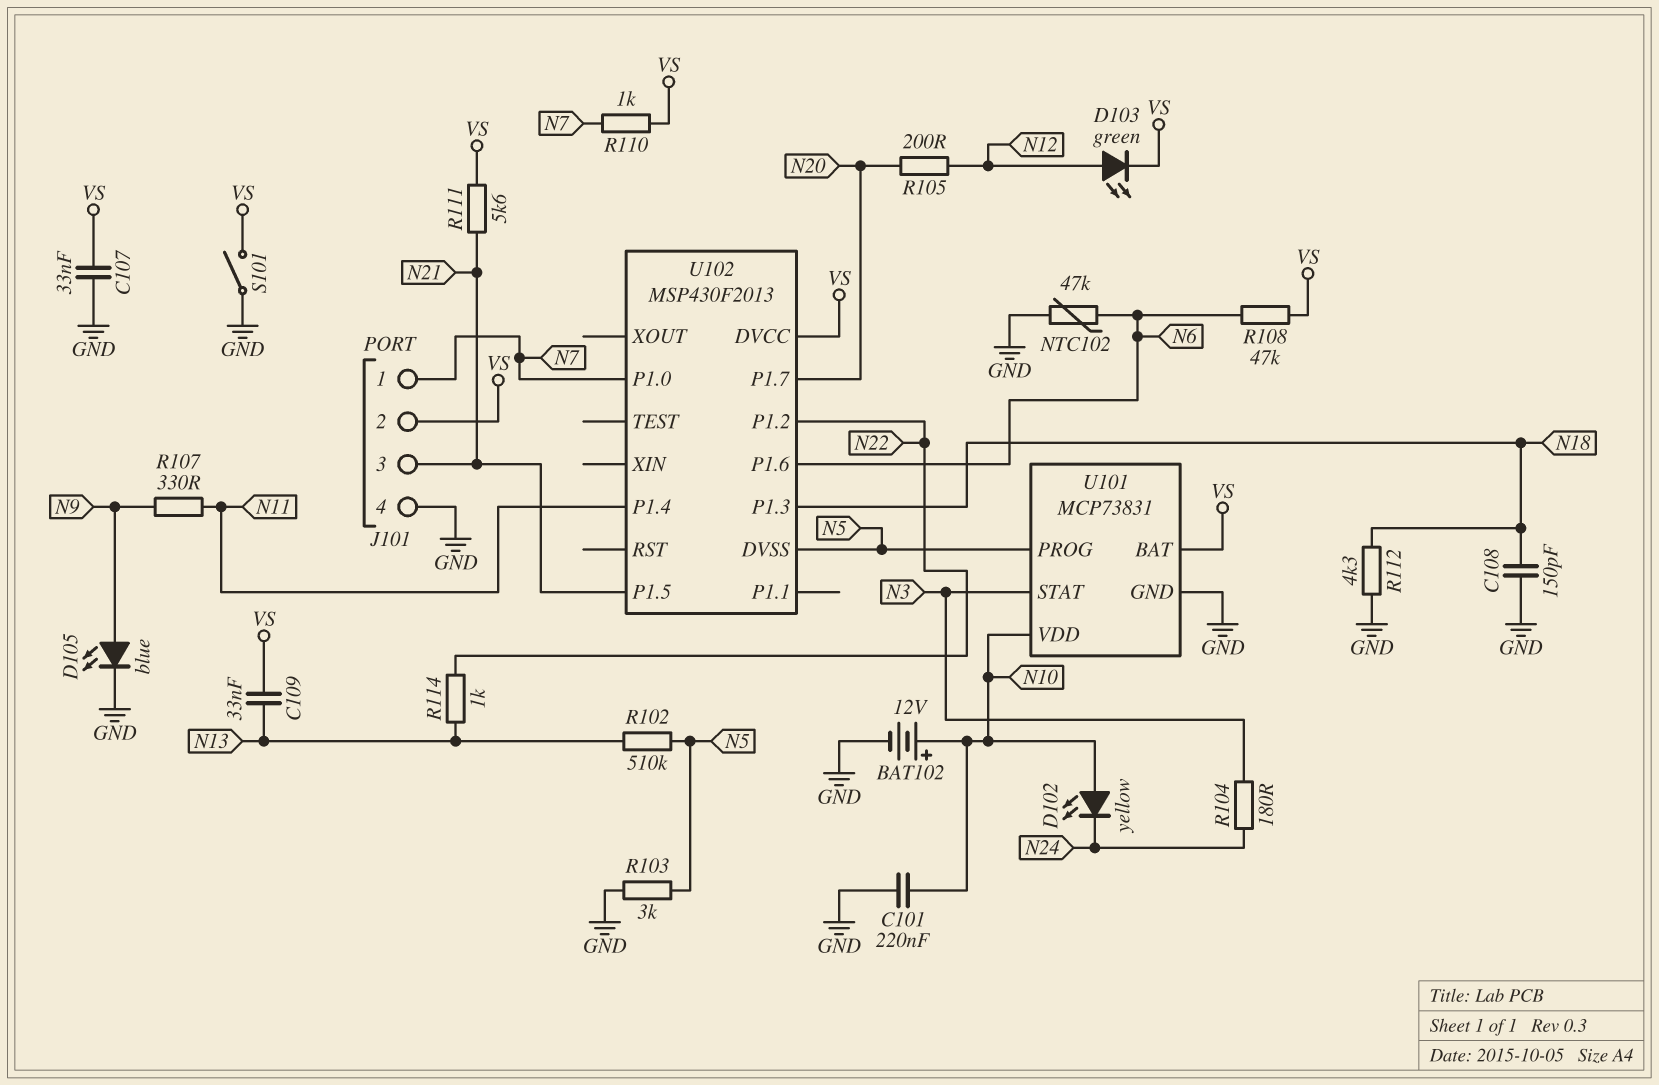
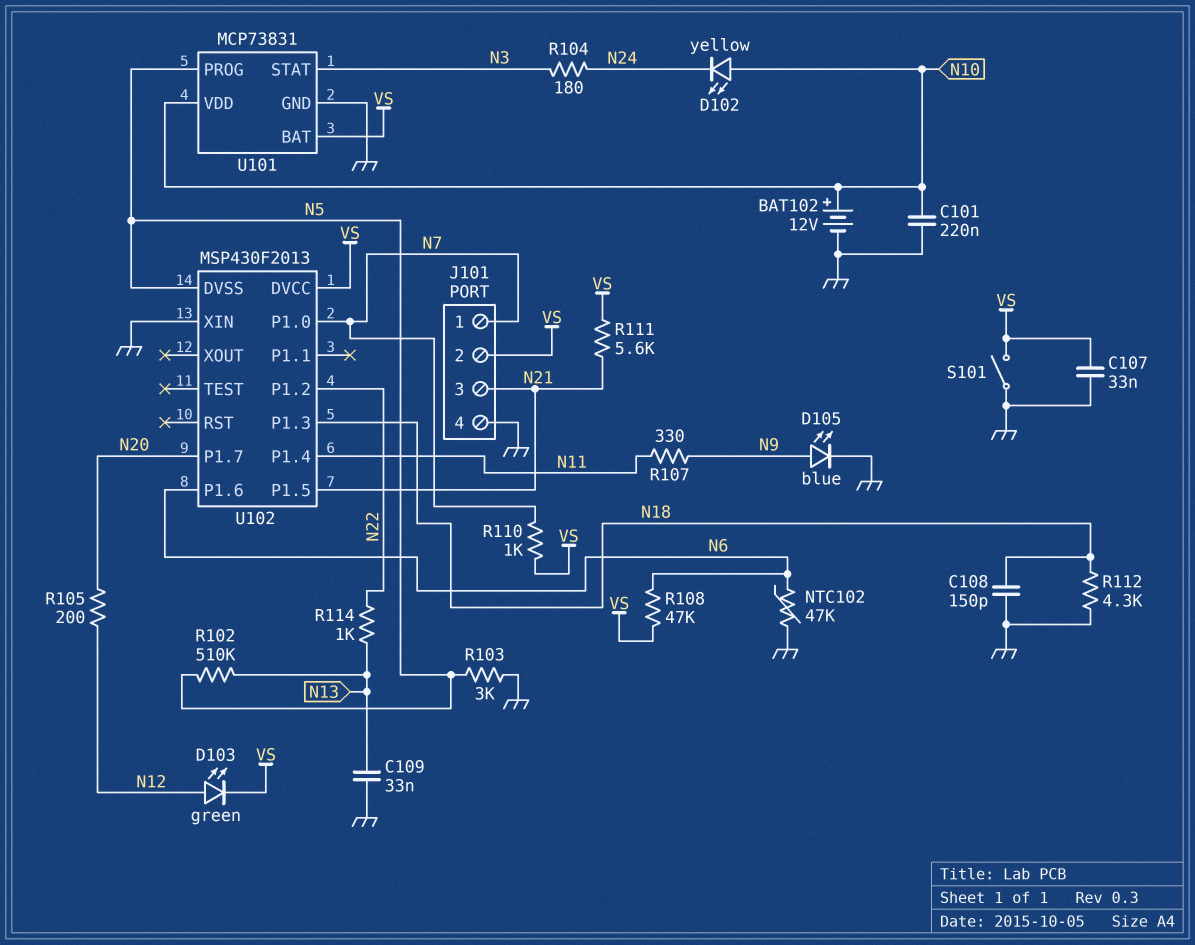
C109: 33nF (N13, VS) -> 33nF (GND, N13)
U102 pin XIN: none -> GND

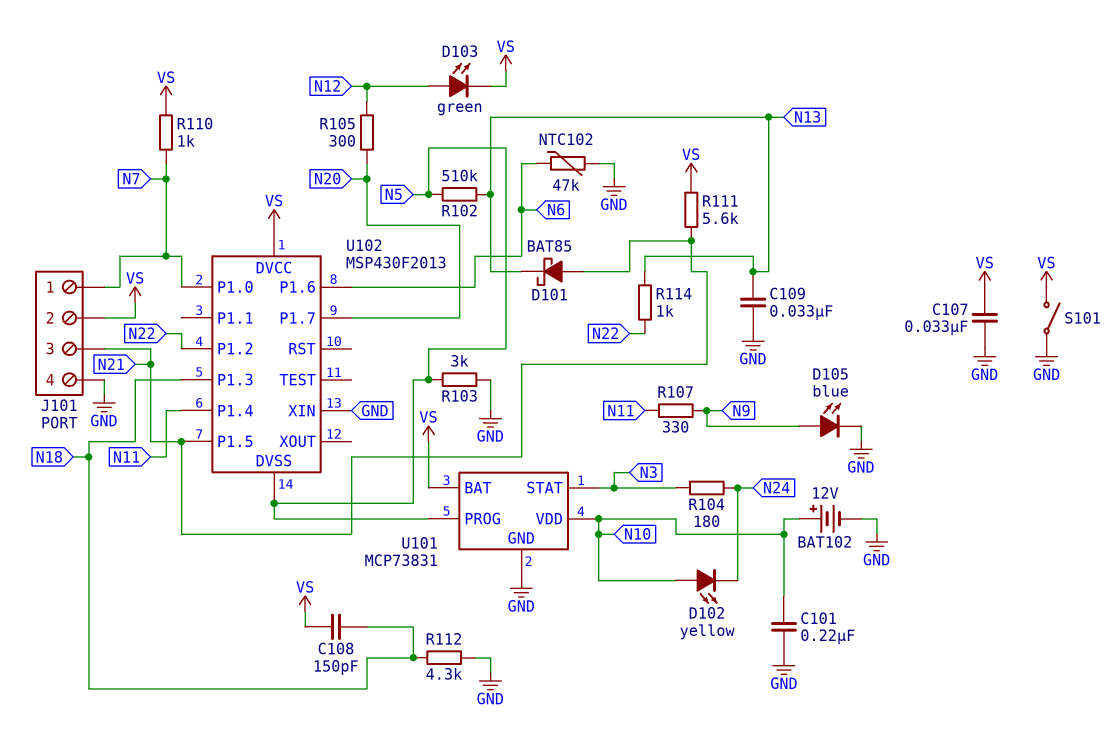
C108: 150pF (GND, N18) -> 150pF (N18, VS)
D101: none -> schottky BAT85 (A N21, K N13)
R105: 200 (N12, N20) -> 300 (N12, N20)
R108: 47k (N6, VS) -> none

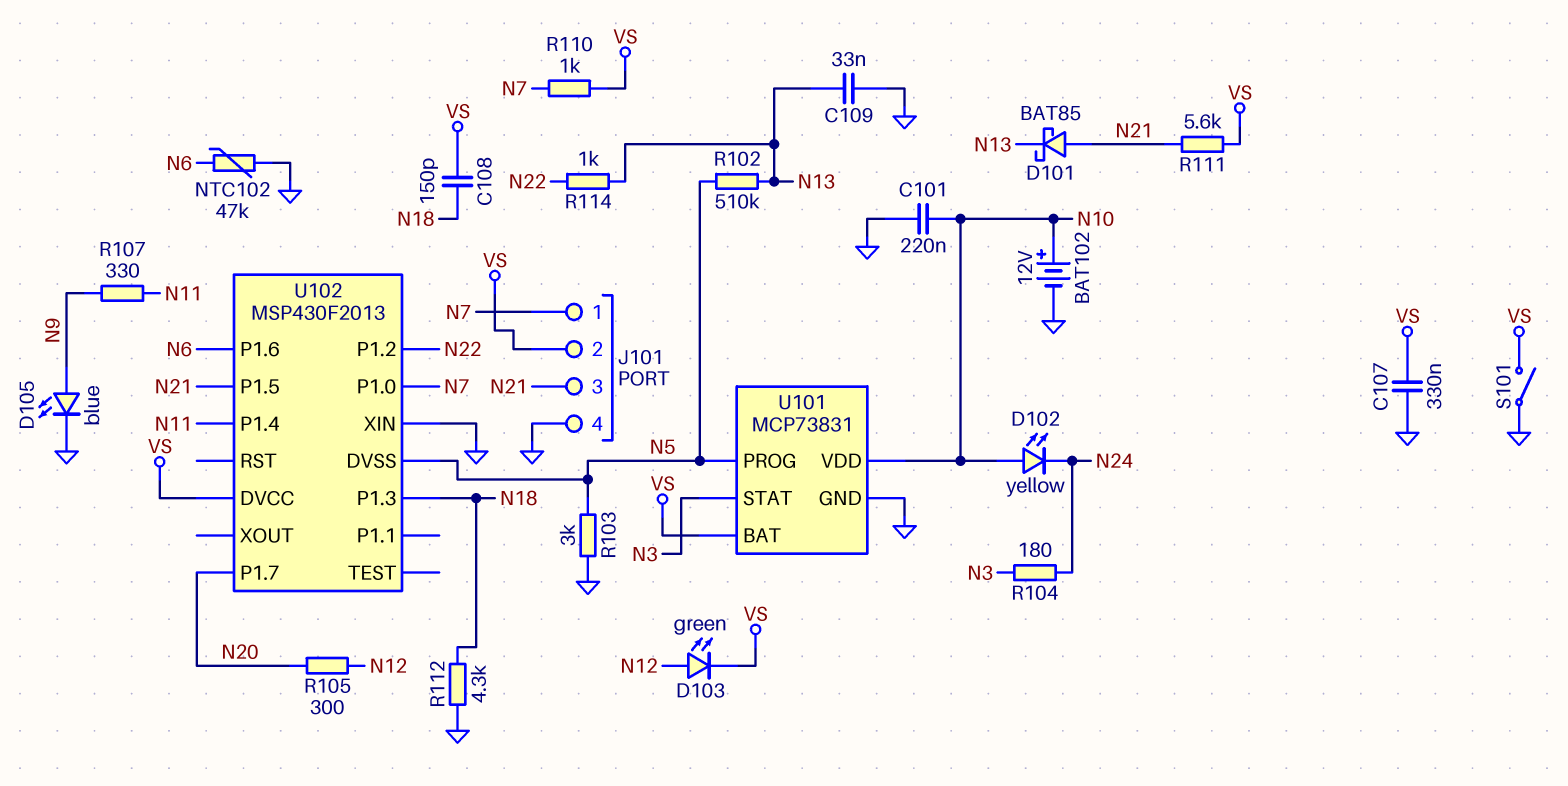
C107: 33nF (GND, VS) -> 330nF (GND, VS)

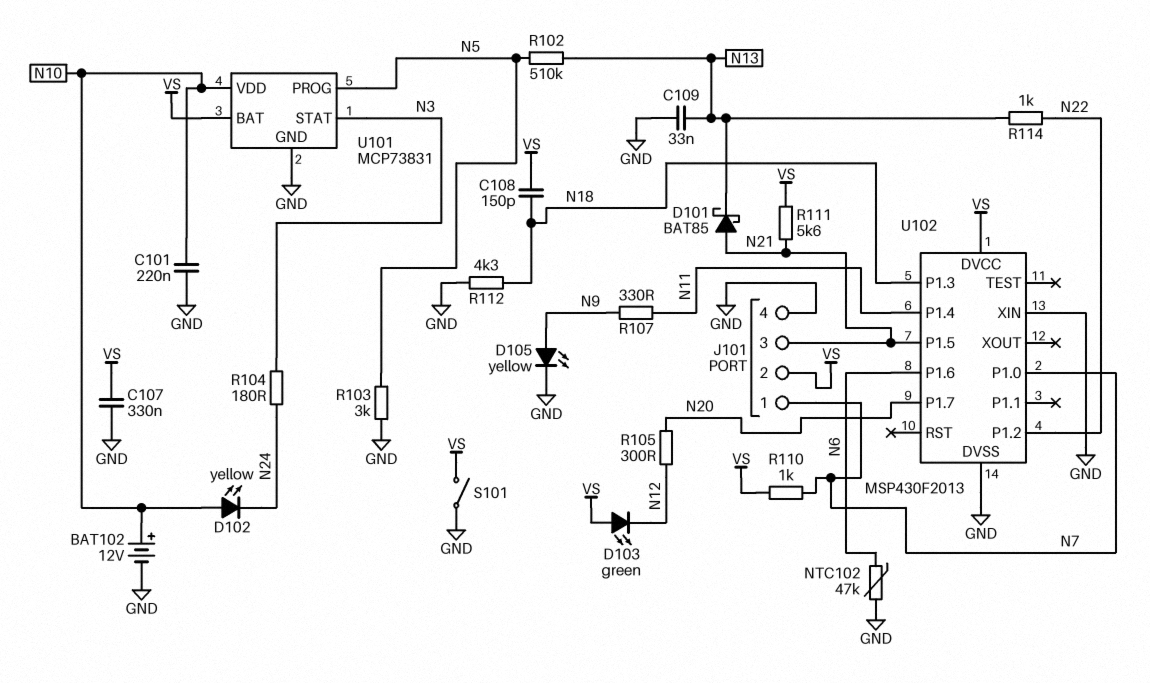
D103: LED green (A N12, K VS) -> LED green (A VS, K N12)
D105: LED blue (A N9, K GND) -> LED yellow (A N9, K GND)
U102 pin DVSS: N5 -> GND

